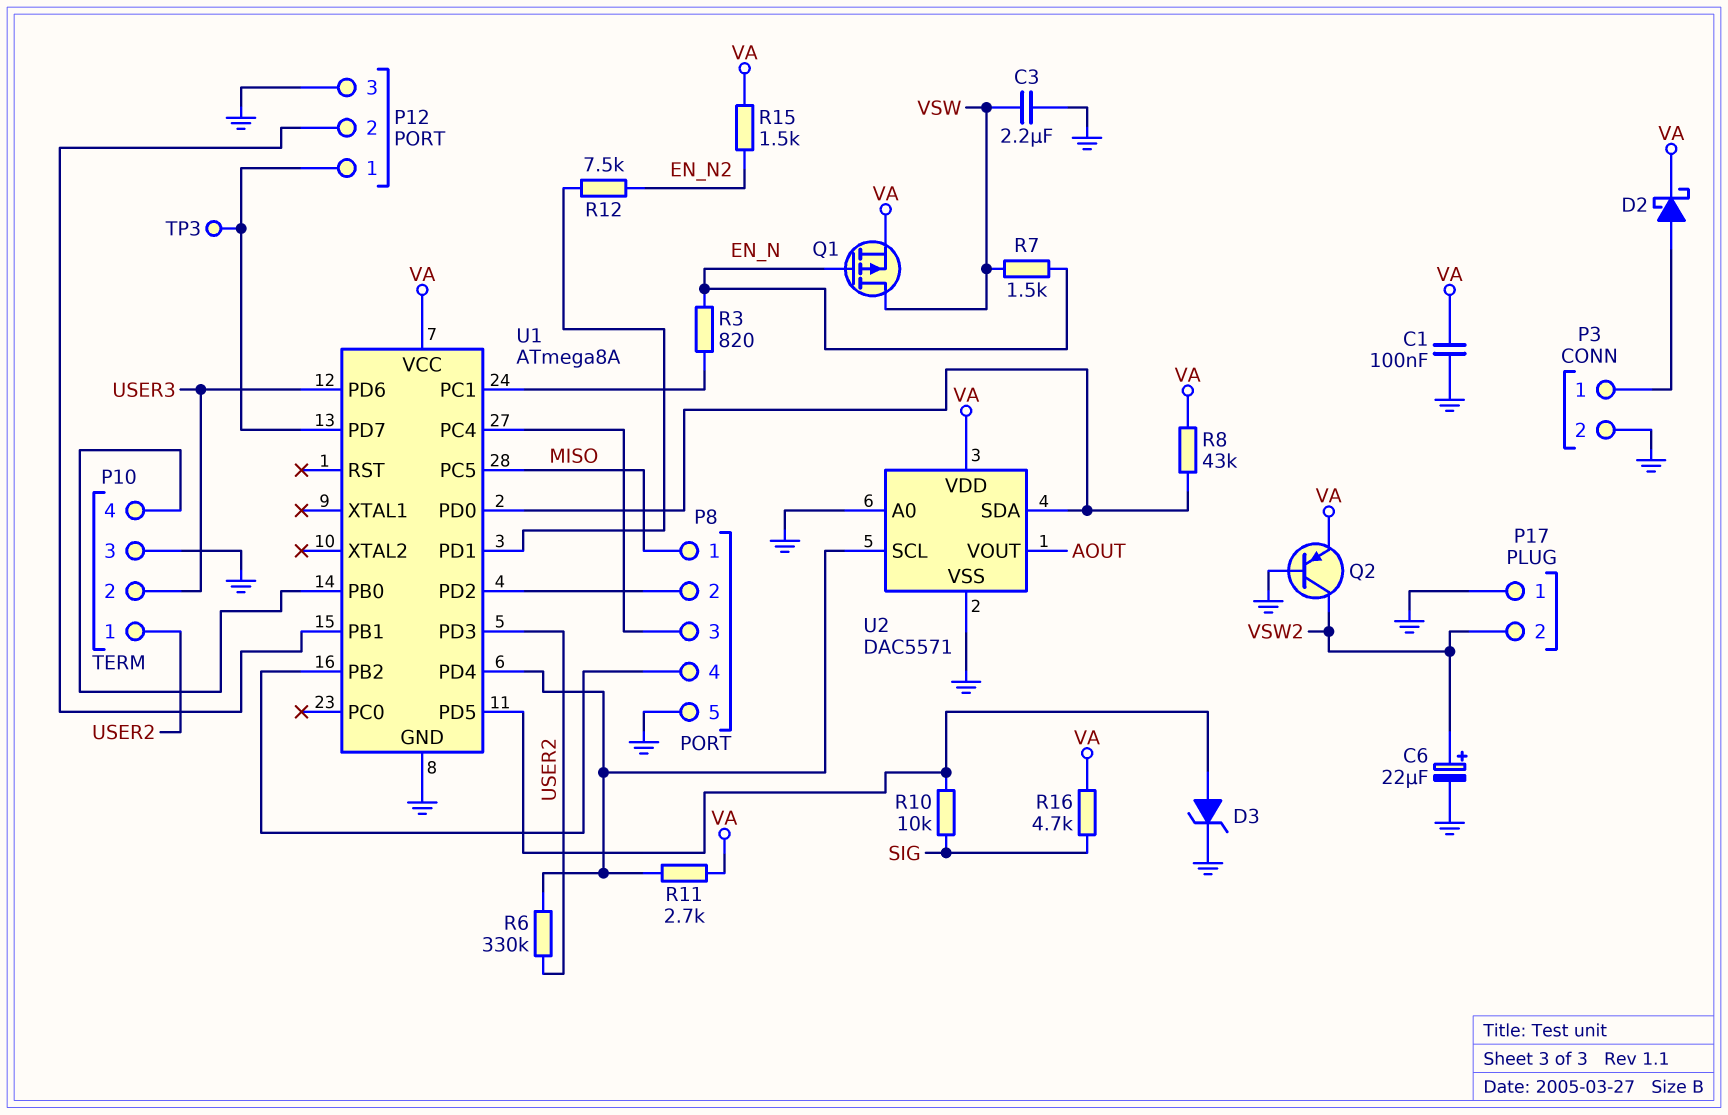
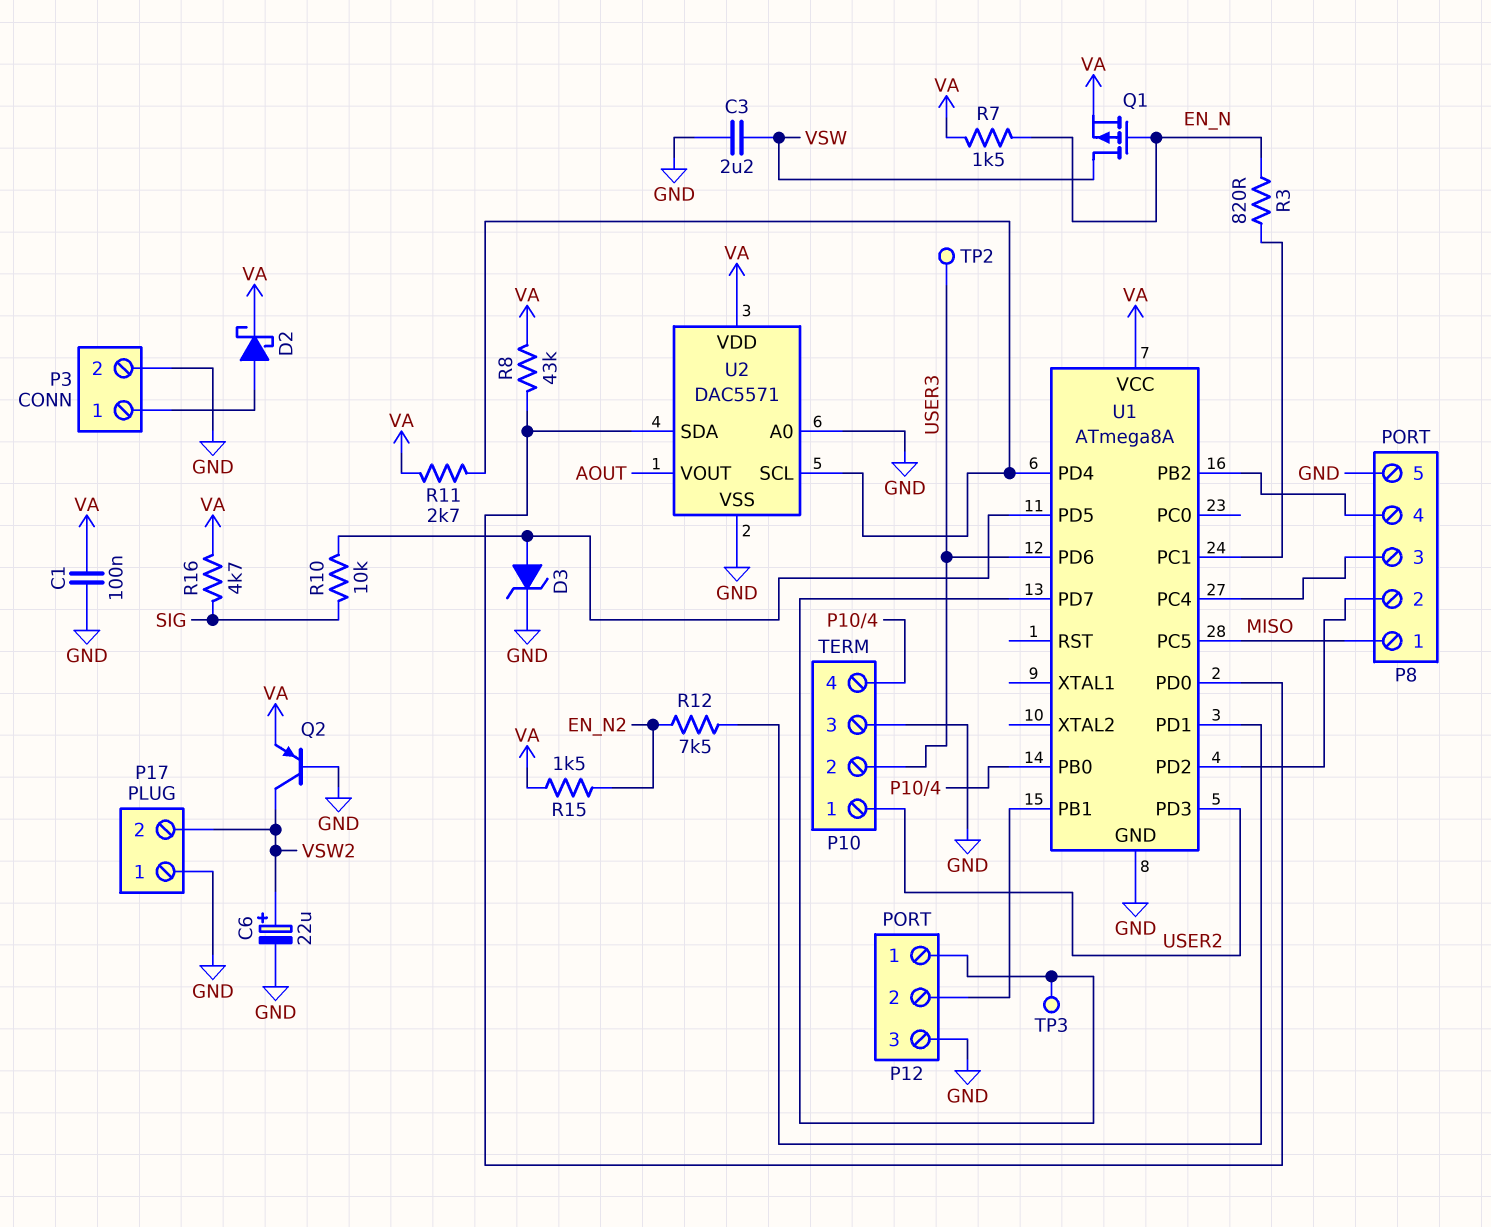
R6: 330k (U1/PD4, USER2) -> none
R7: 1.5k (EN_N, VSW) -> 1.5k (EN_N, VA)
TP2: none -> test point (USER3)

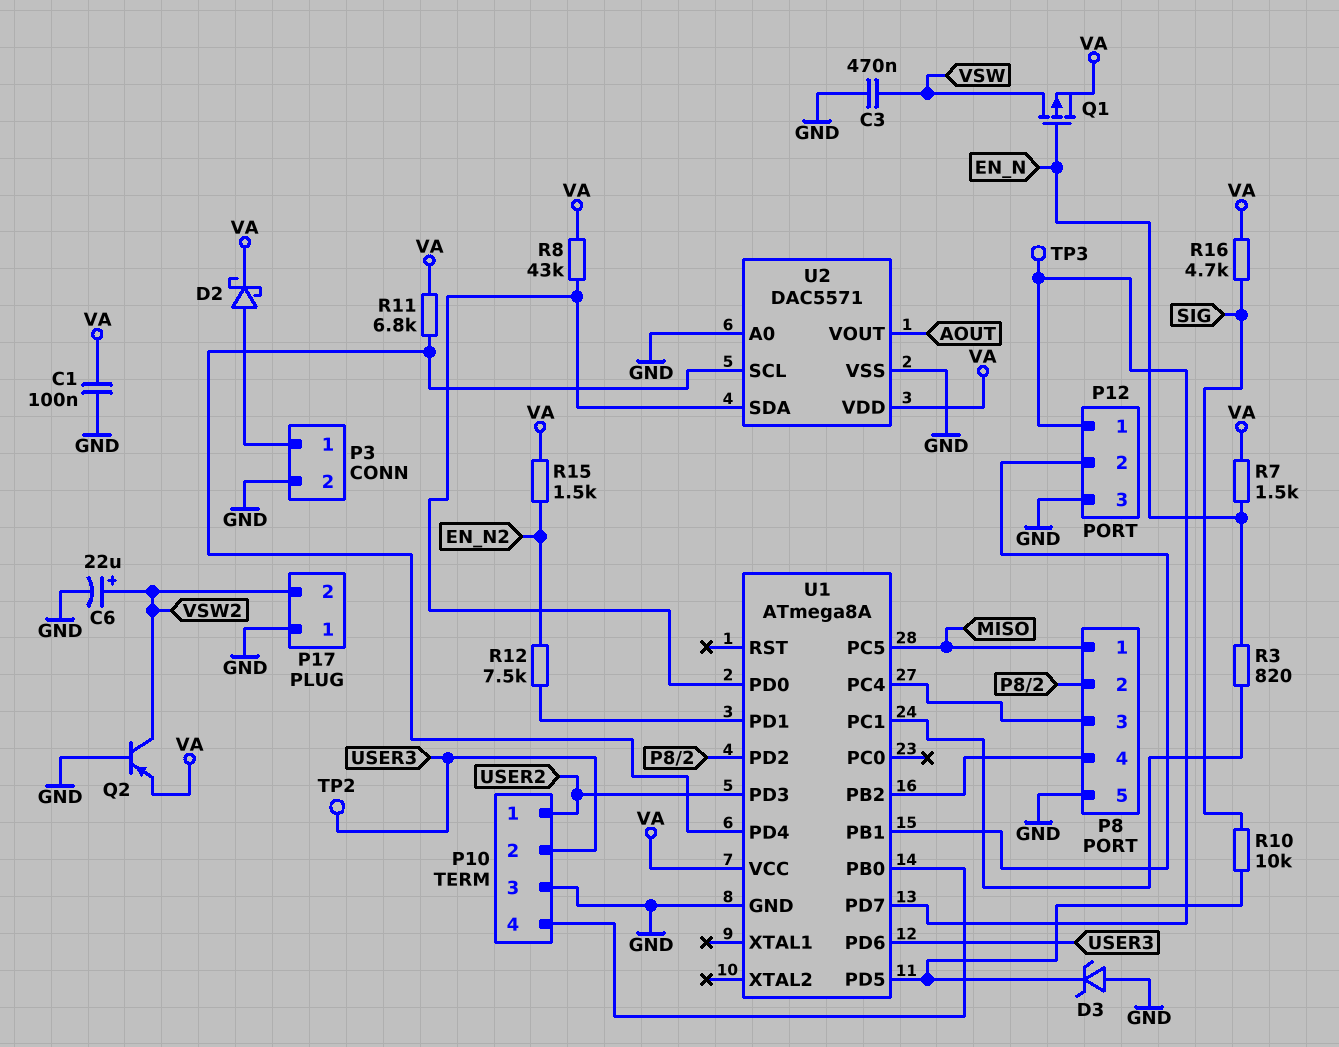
C3: 2.2uF (GND, VSW) -> 470nF (GND, VSW)
D3: zener (A U1/PD5, K GND) -> zener (A GND, K U1/PD5)
R11: 2.7k (U1/PD4, VA) -> 6.8k (U1/PD4, VA)

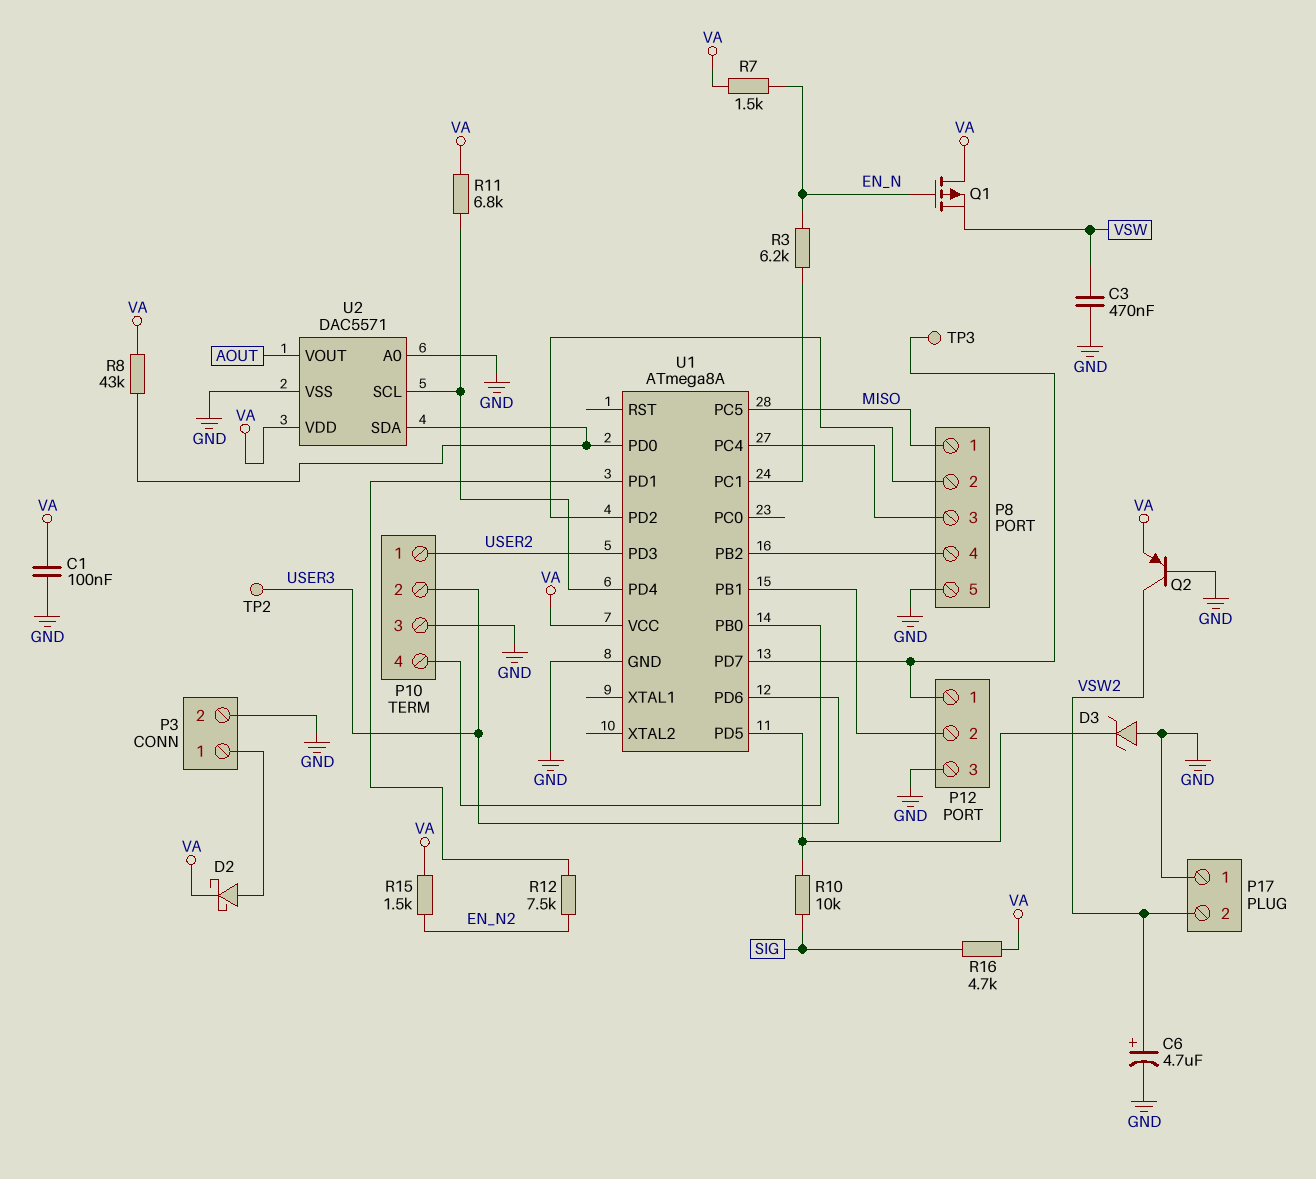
C6: 22uF (plus VSW2, minus GND) -> 4.7uF (plus VSW2, minus GND)
Q1: PMOS (G EN_N, D VSW, S VA) -> PMOS (G EN_N, D VA, S VSW)
R3: 820 (EN_N, U1/PC1) -> 6.2k (EN_N, U1/PC1)

